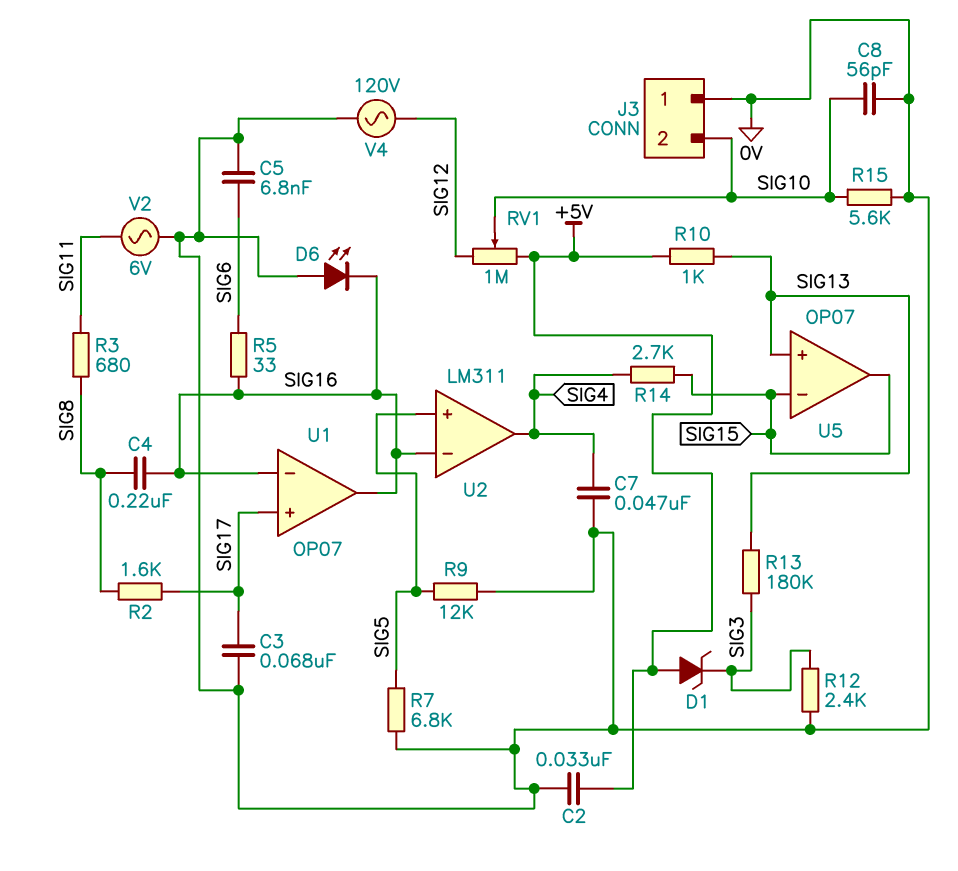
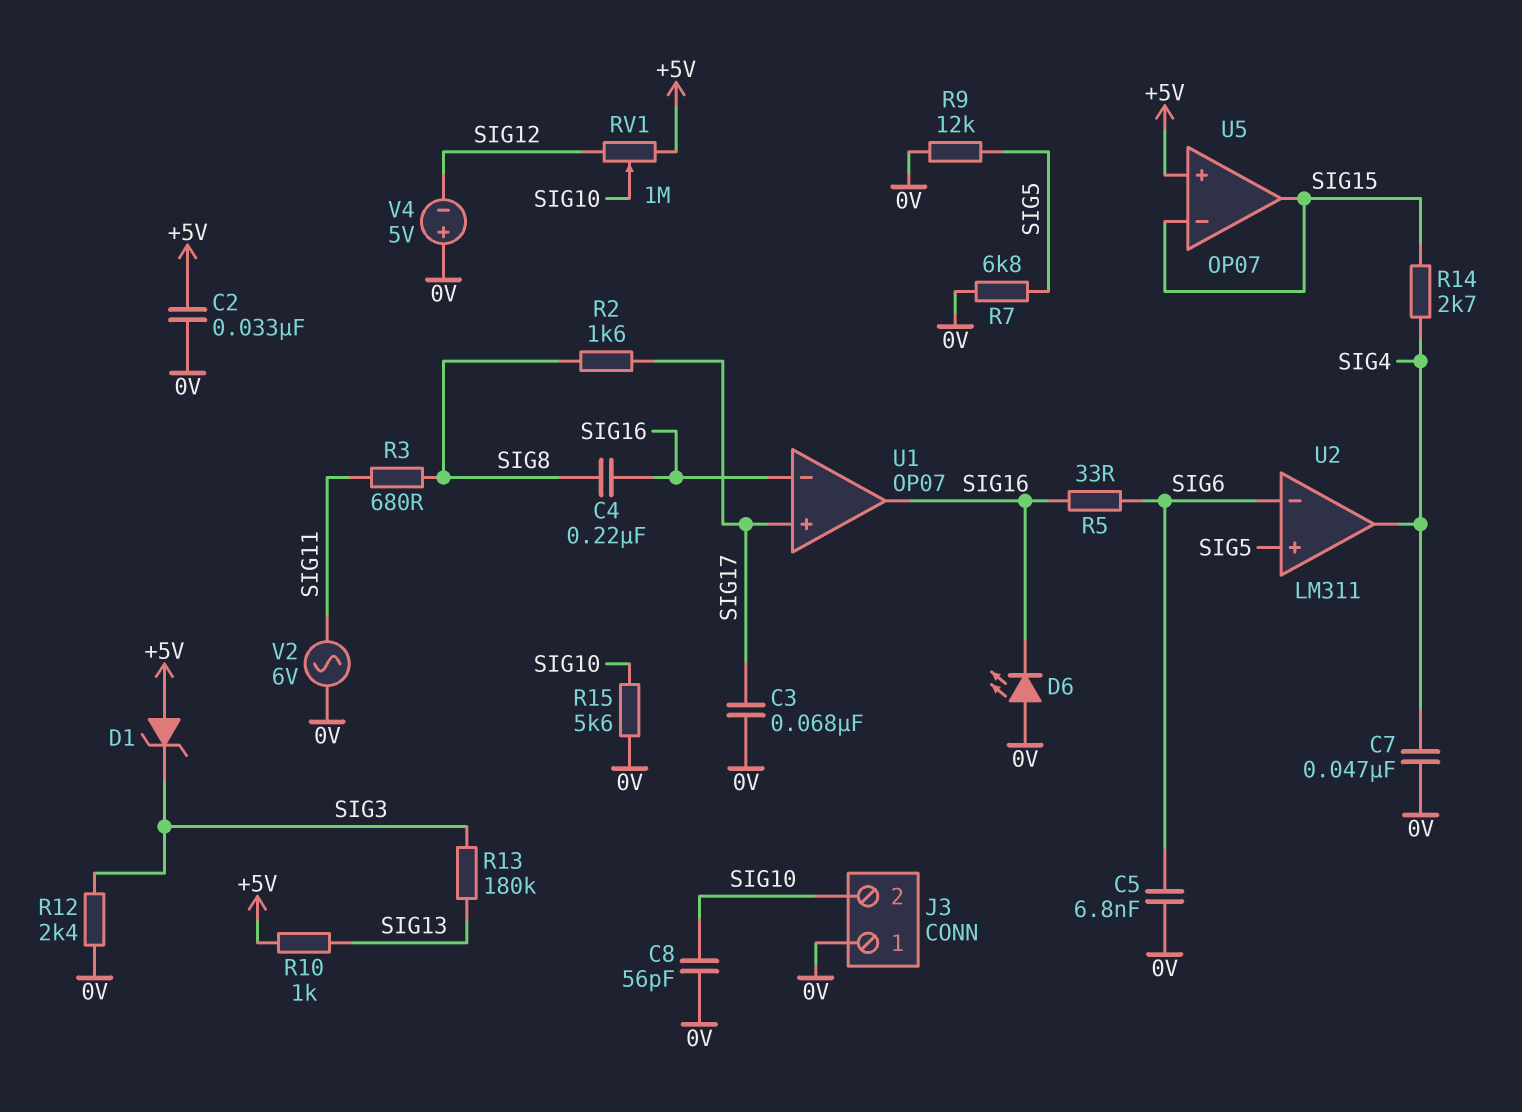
U2 pin in-: SIG16 -> SIG6
U5 pin in+: SIG13 -> +5V
V4: AC 120V (0V, SIG12) -> 5V (plus 0V, minus SIG12)

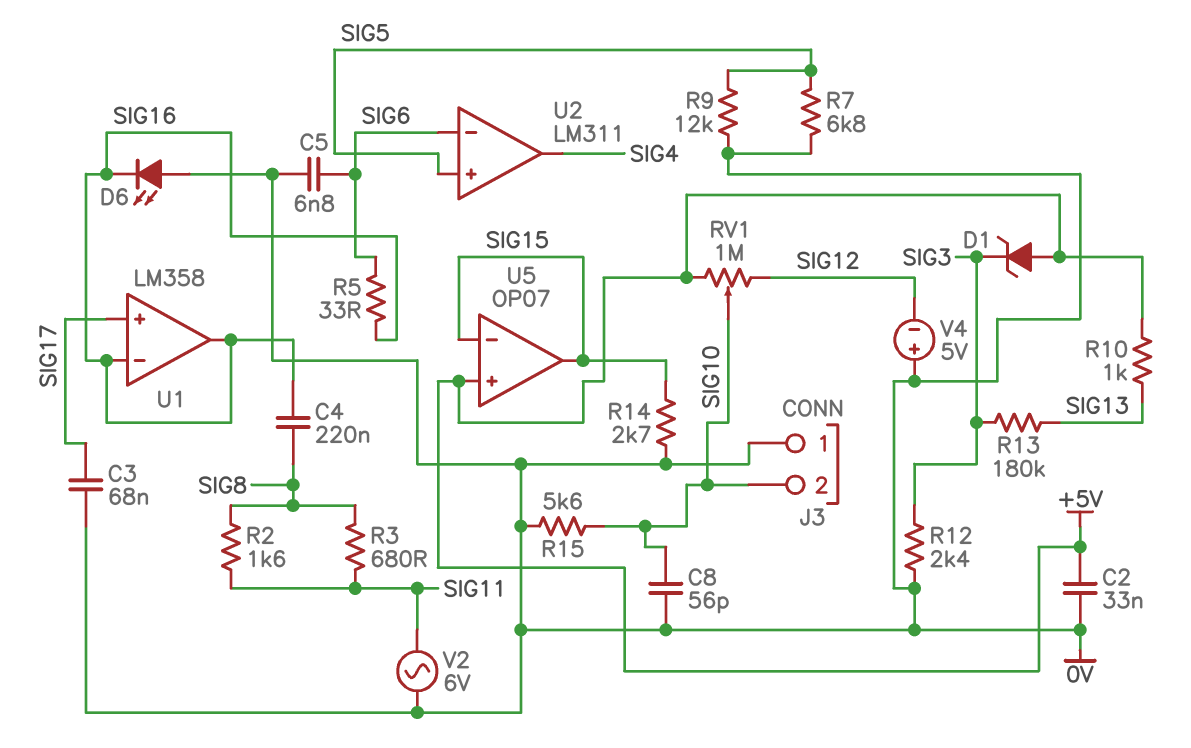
C7: 47nF (0V, SIG4) -> none
R2: 1.6k (SIG8, SIG17) -> 1.6k (SIG8, SIG11)
R14: 2.7k (SIG4, SIG15) -> 2.7k (0V, SIG15)
U1: OP07 -> LM358

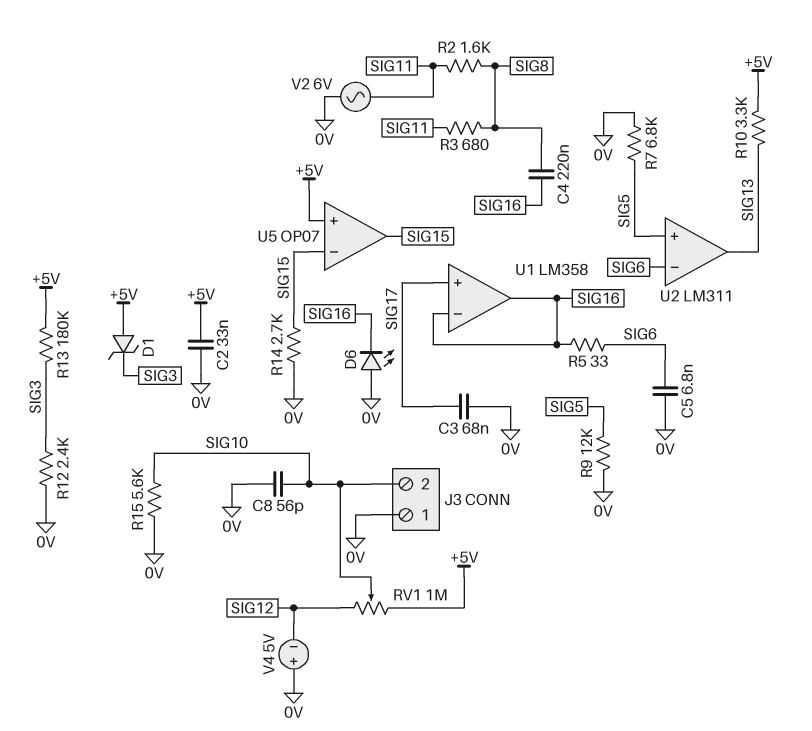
R10: 1k (+5V, SIG13) -> 3.3k (+5V, SIG13)
R13: 180k (SIG3, SIG13) -> 180k (+5V, SIG3)
U2 pin out: SIG4 -> SIG13

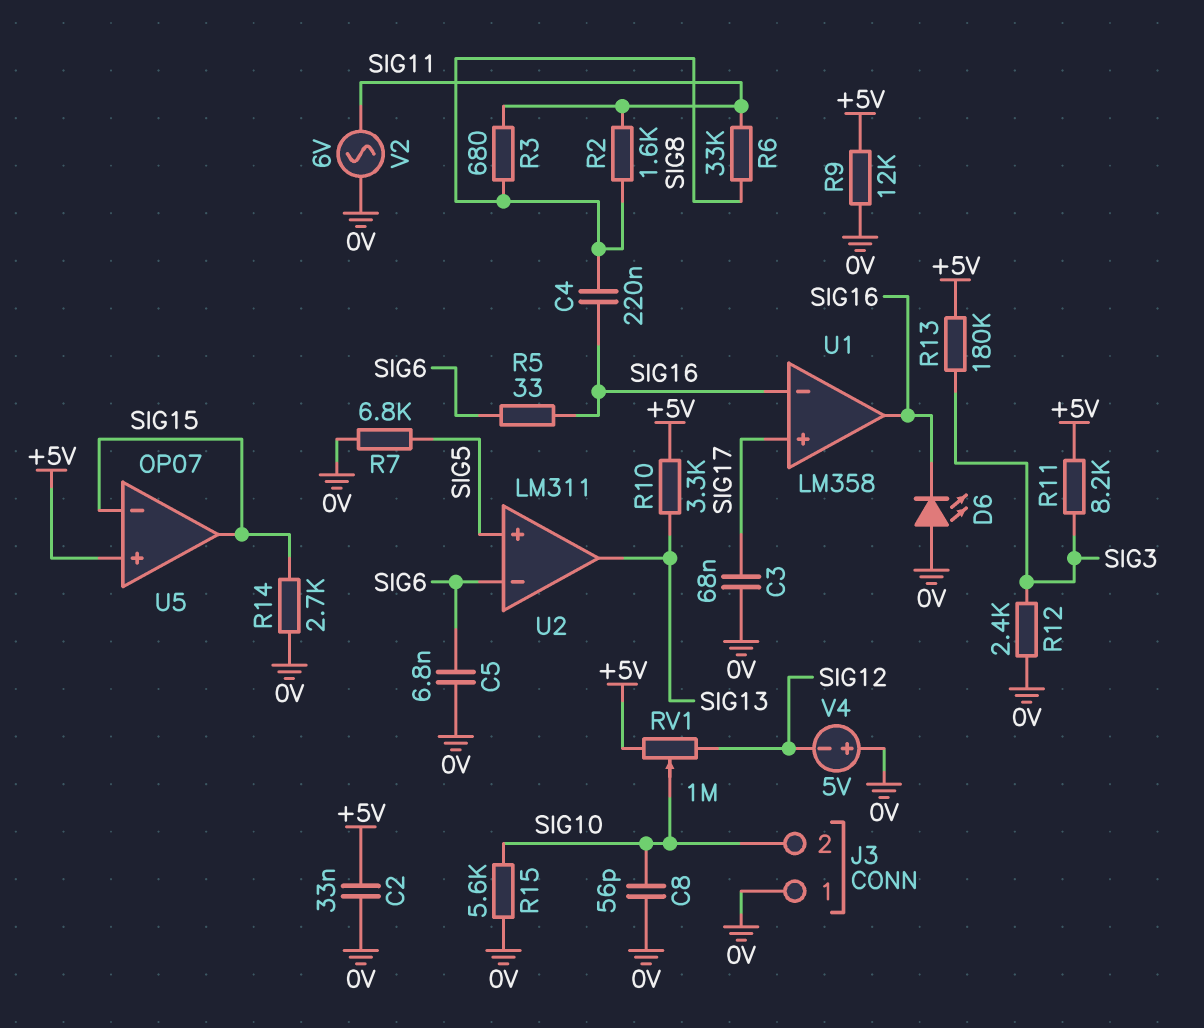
D1: zener (A +5V, K SIG3) -> none
R6: none -> 33k (SIG8, SIG11)
R9: 12k (0V, SIG5) -> 12k (+5V, 0V)
R11: none -> 8.2k (+5V, SIG3)

